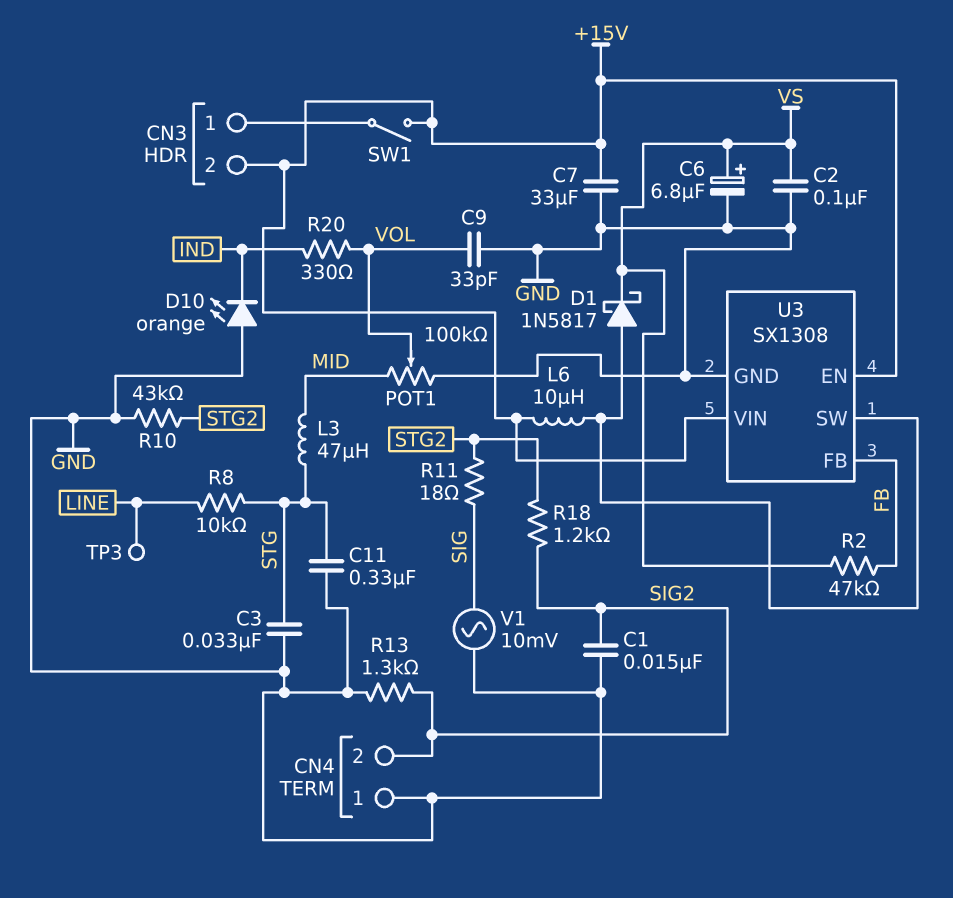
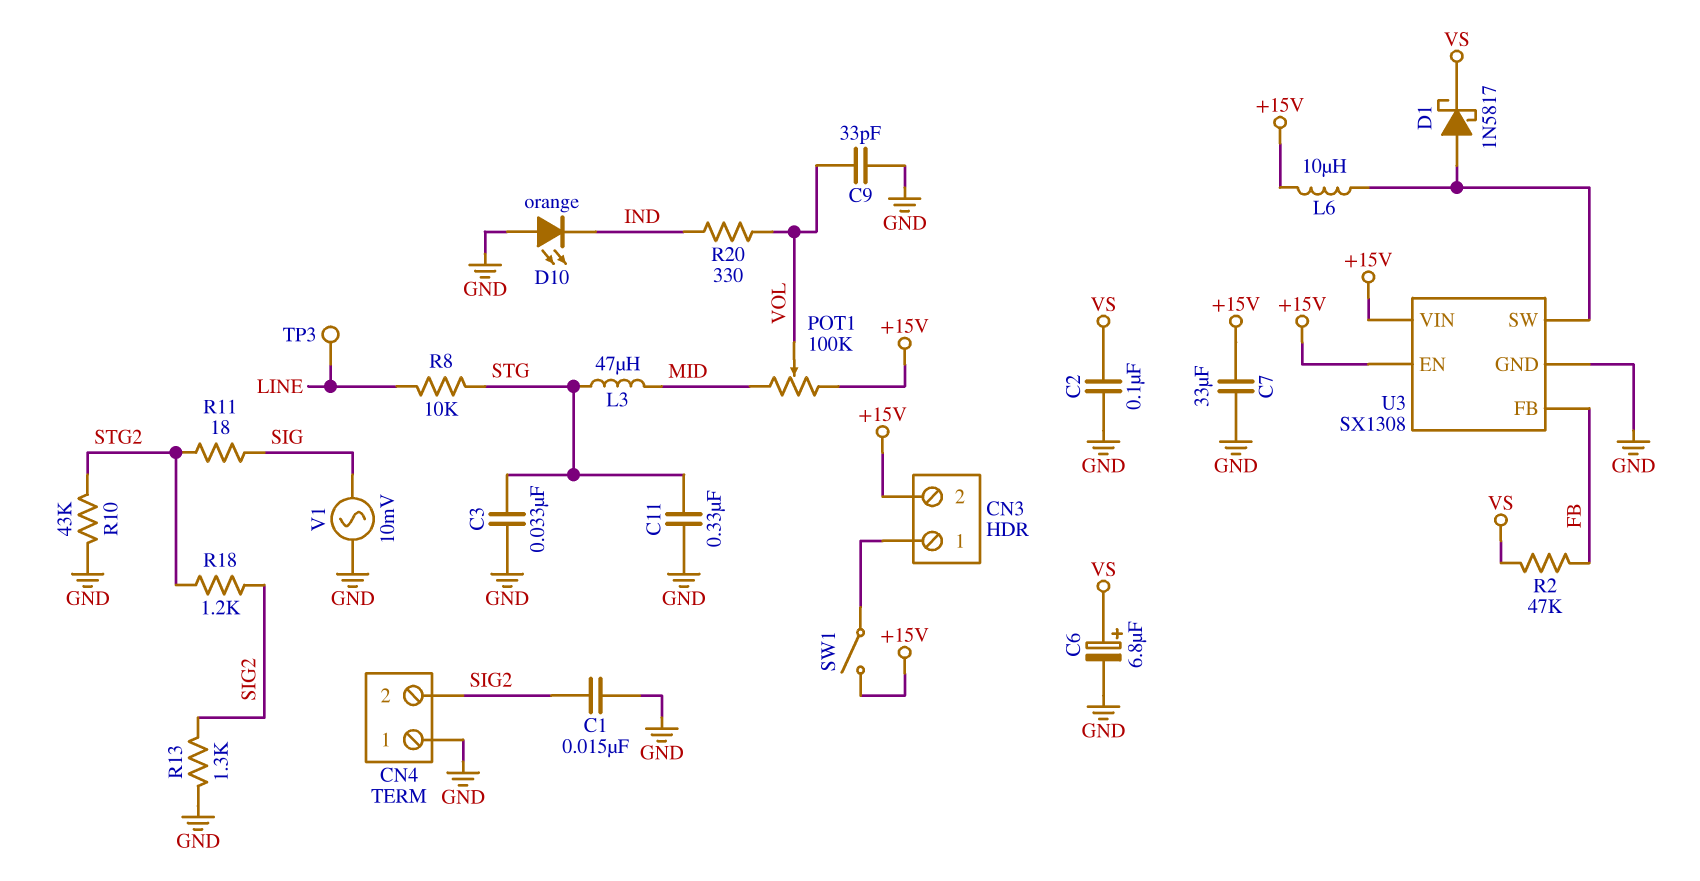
POT1: 100k (GND, MID, wiper VOL) -> 100k (+15V, MID, wiper VOL)

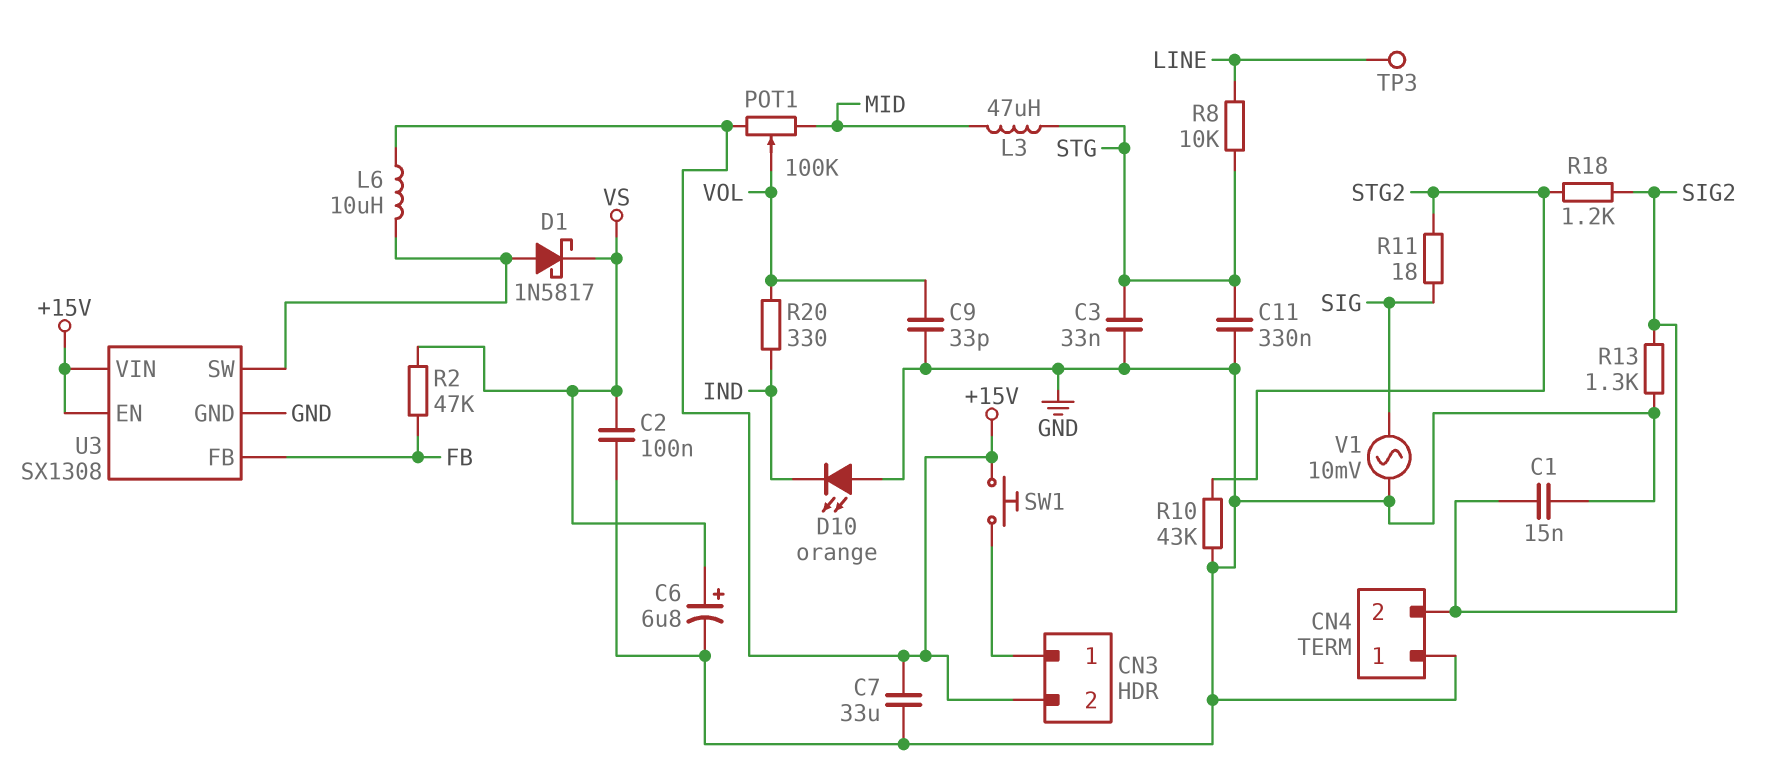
SW1: switch (+15V, CN3/1) -> button (+15V, CN3/1)

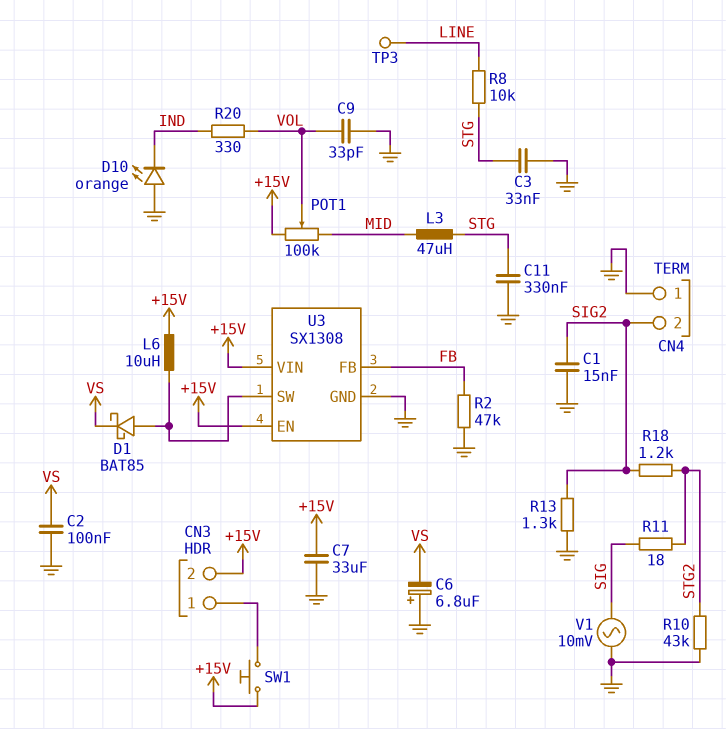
C6: 6.8uF (plus VS, minus GND) -> 6.8uF (plus GND, minus VS)
D1: schottky 1N5817 (A U3/SW, K VS) -> schottky BAT85 (A U3/SW, K VS)
R2: 47k (FB, VS) -> 47k (FB, GND)

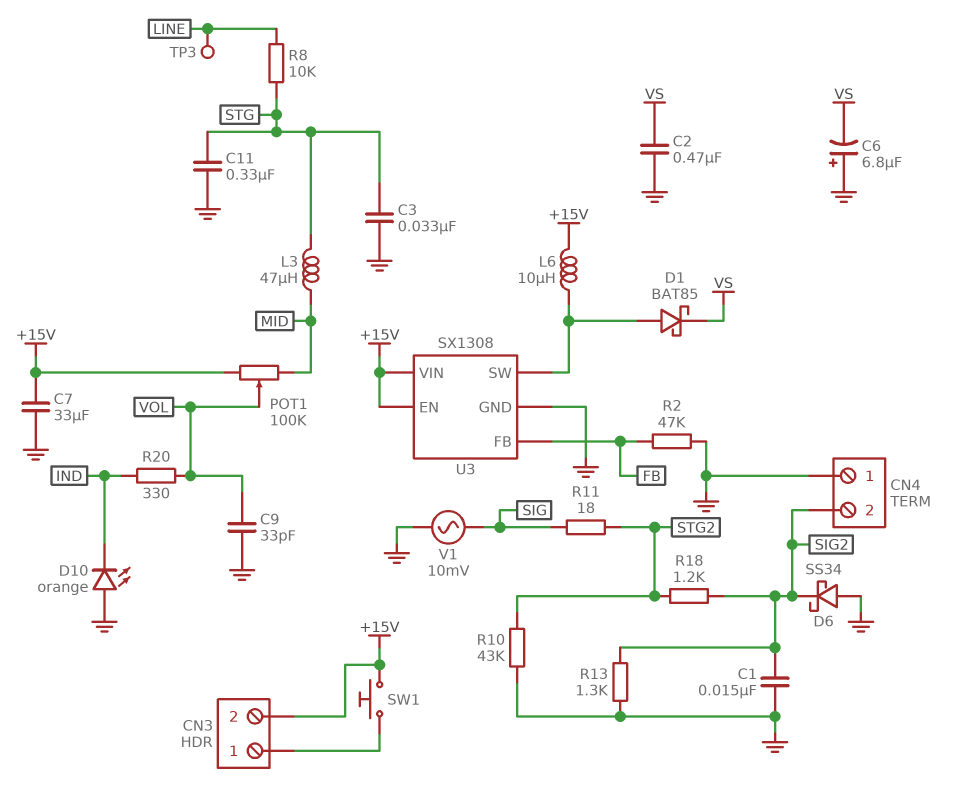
C2: 100nF (GND, VS) -> 470nF (GND, VS)
D6: none -> schottky SS34 (A GND, K SIG2)

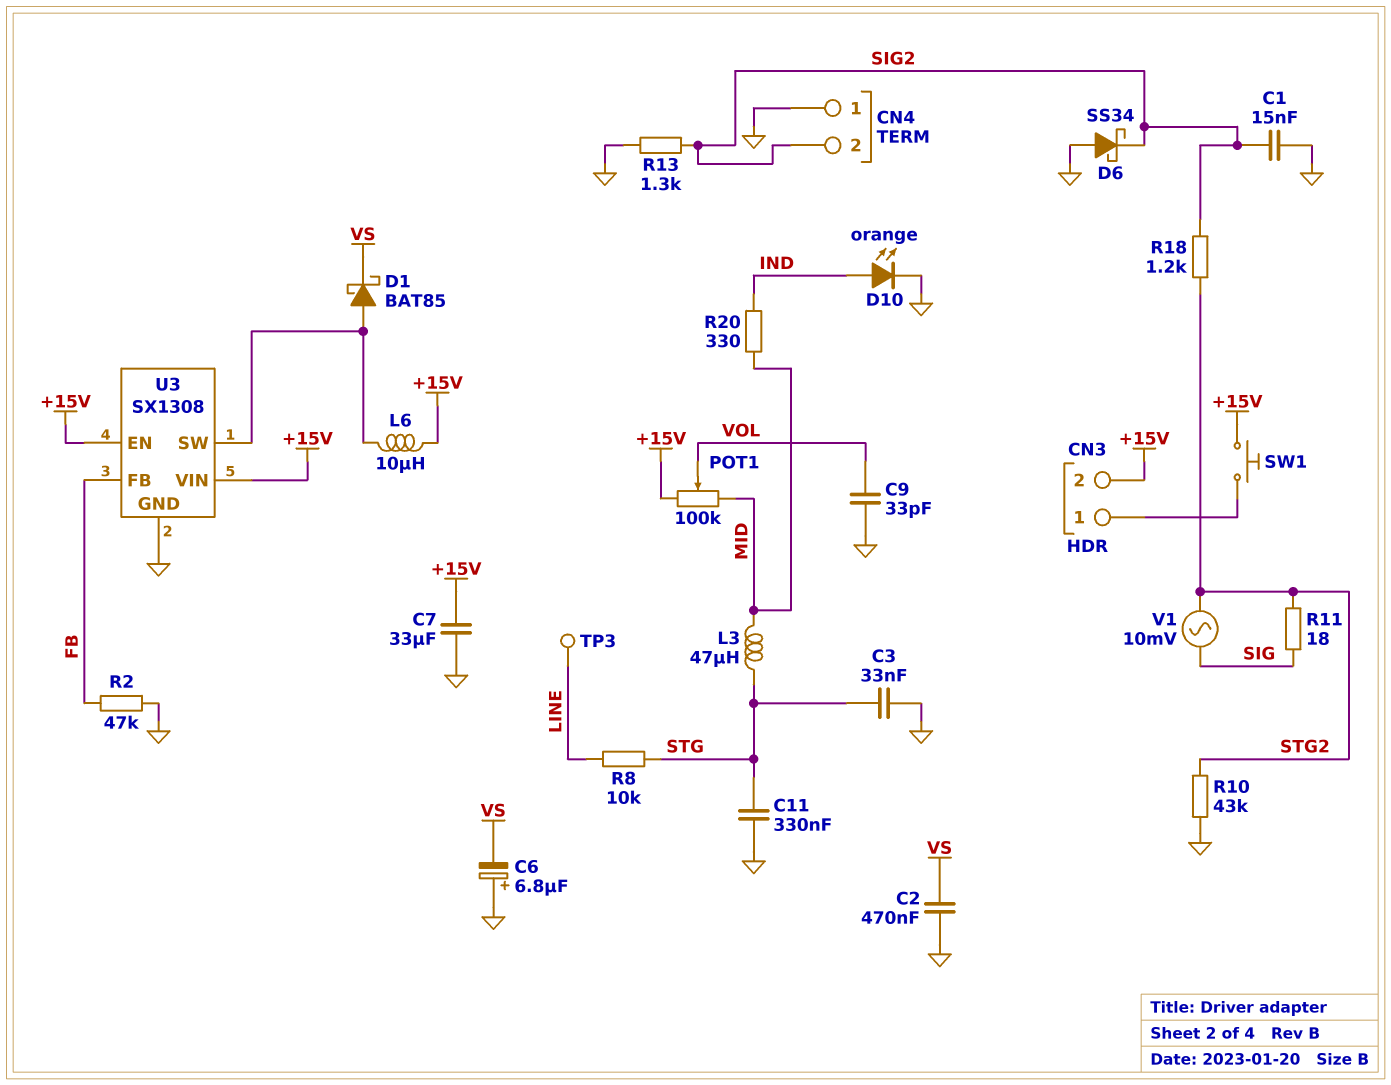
D10: LED orange (A GND, K IND) -> LED orange (A IND, K GND)
R20: 330 (IND, VOL) -> 330 (IND, MID)
V1: AC 10mV (GND, SIG) -> AC 10mV (SIG, STG2)

